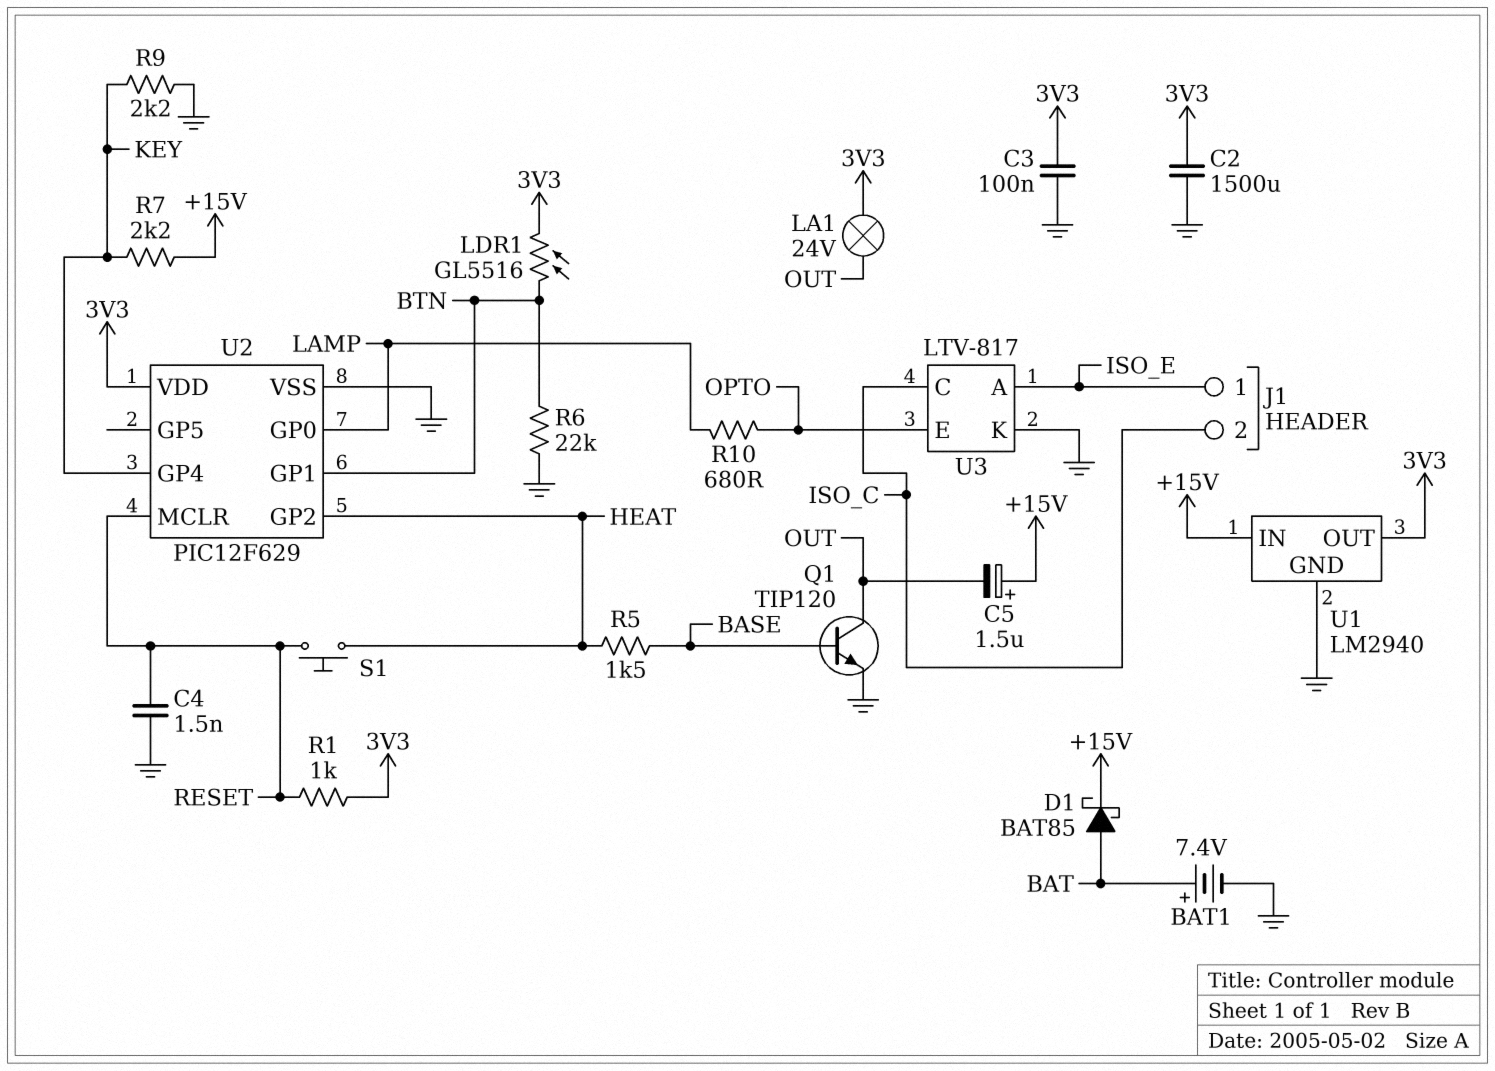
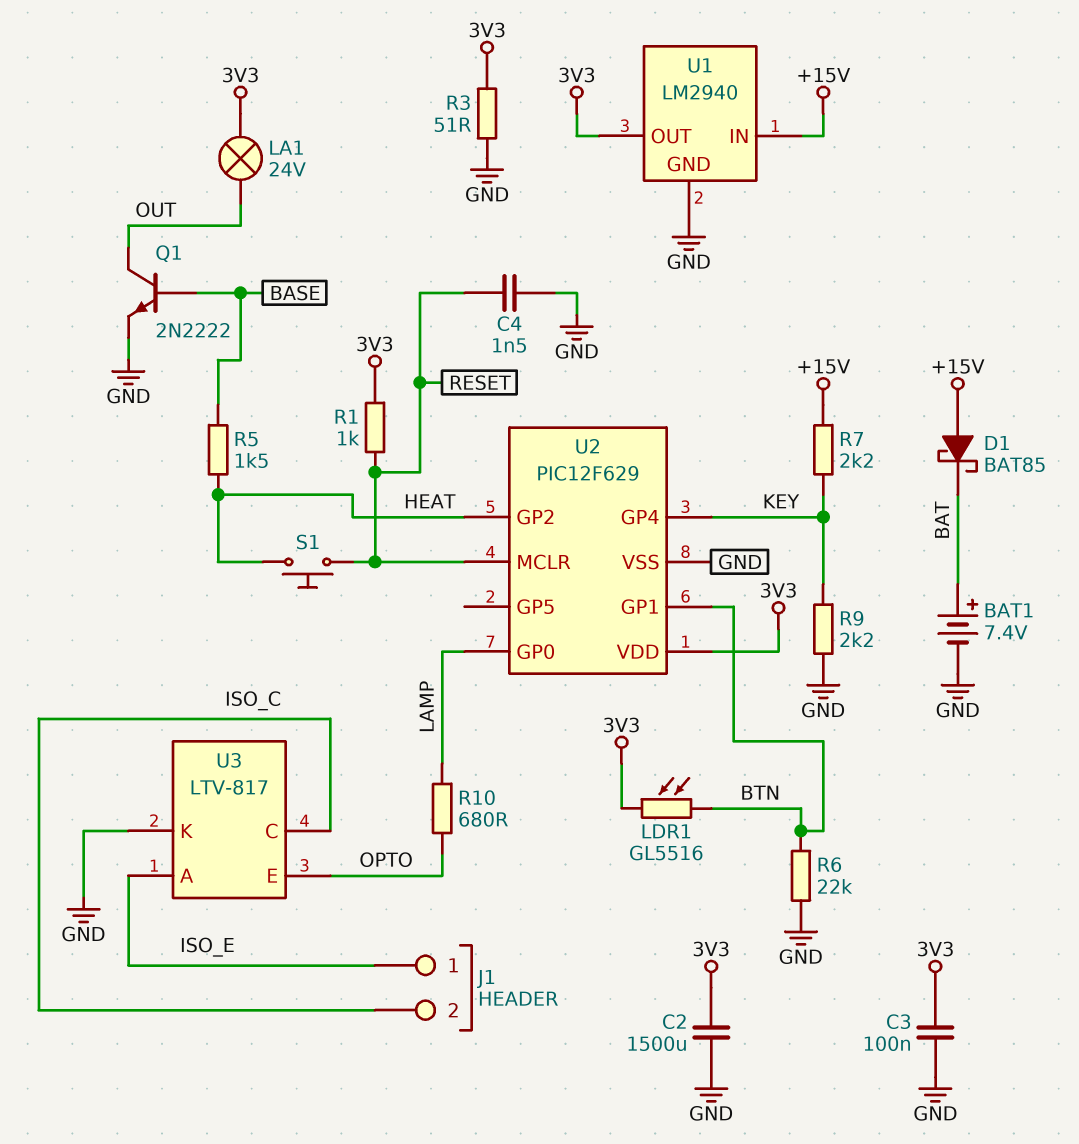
C5: 1.5uF (plus +15V, minus OUT) -> none
D1: schottky BAT85 (A BAT, K +15V) -> schottky BAT85 (A +15V, K BAT)
Q1: NPN TIP120 (B BASE, C OUT, E GND) -> NPN 2N2222 (B BASE, C OUT, E GND)
R3: none -> 51 (3V3, GND)

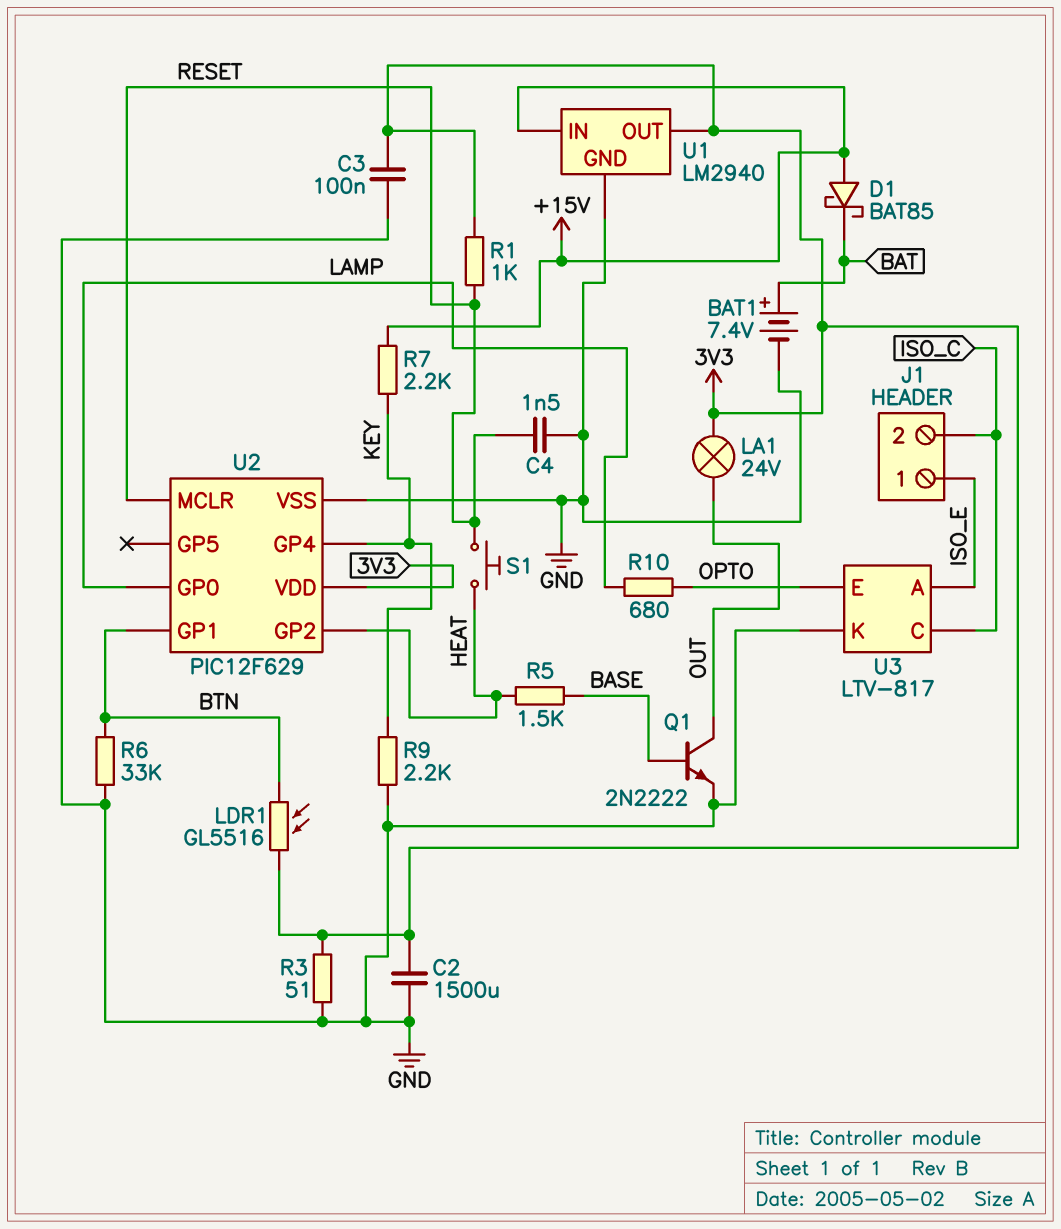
R6: 22k (BTN, GND) -> 33k (BTN, GND)

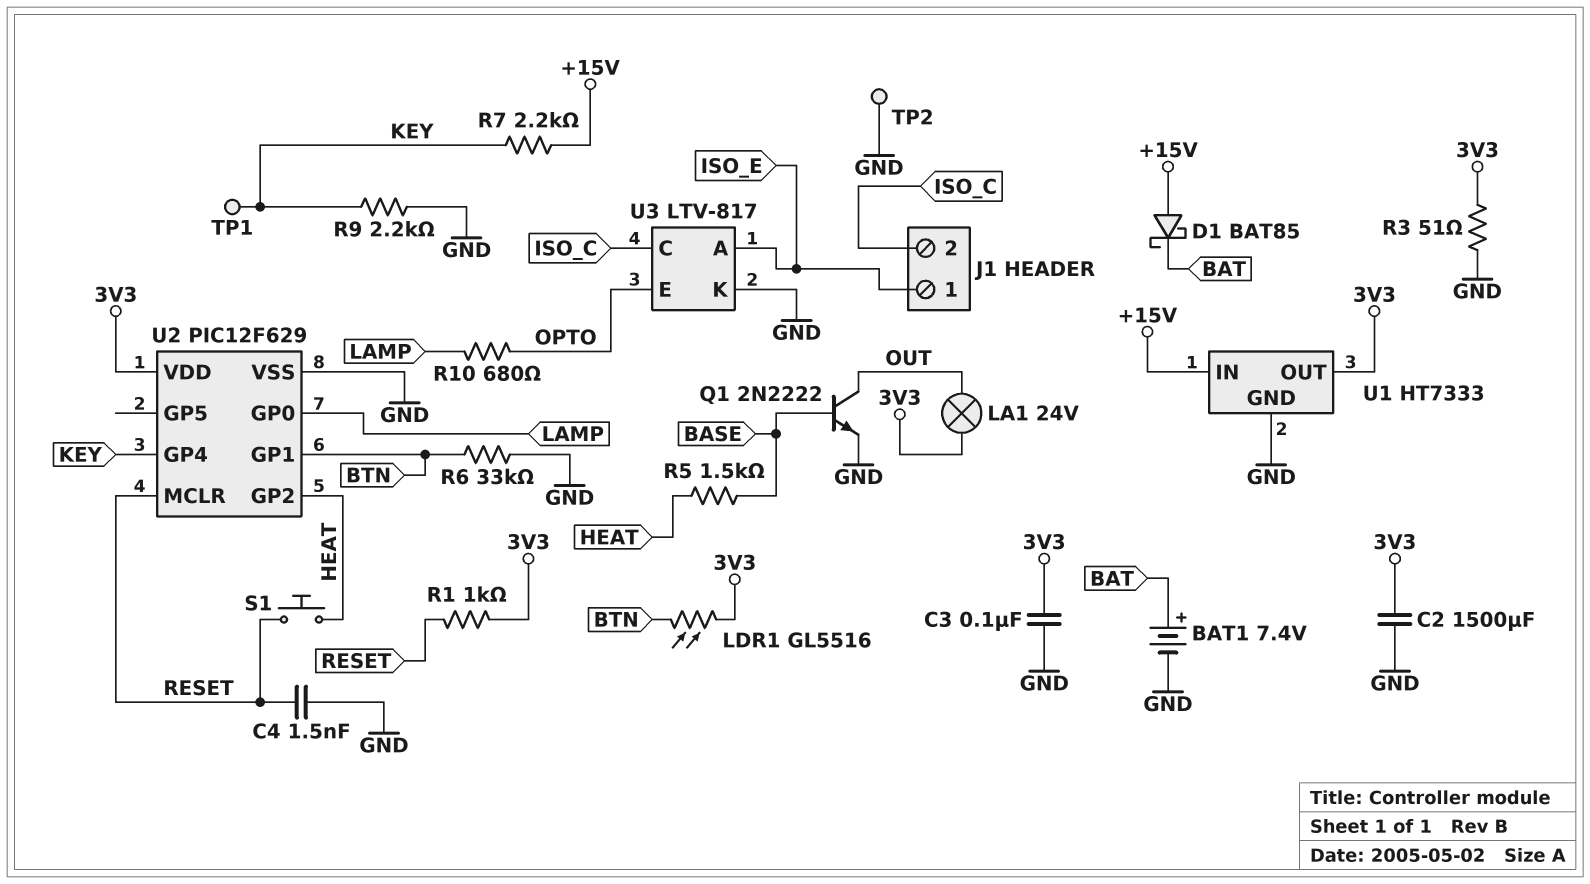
TP1: none -> test point (KEY)
TP2: none -> test point (GND)
U1: LM2940 -> HT7333

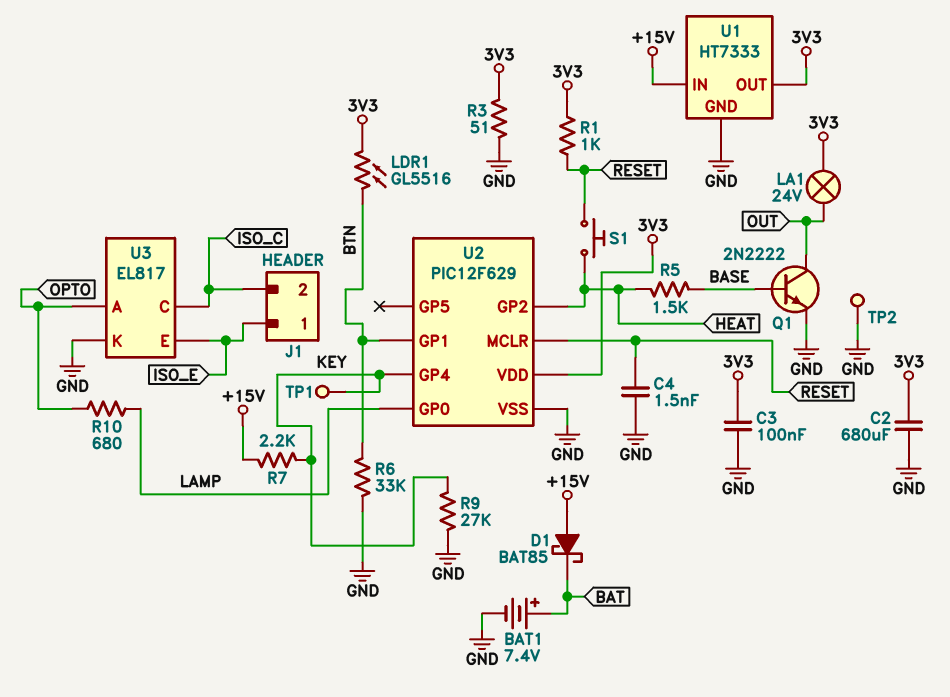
C2: 1500uF (3V3, GND) -> 680uF (3V3, GND)
R9: 2.2k (GND, KEY) -> 27k (GND, KEY)
U3: LTV-817 -> EL817
U3 pin A: ISO_E -> OPTO
U3 pin E: OPTO -> ISO_E

